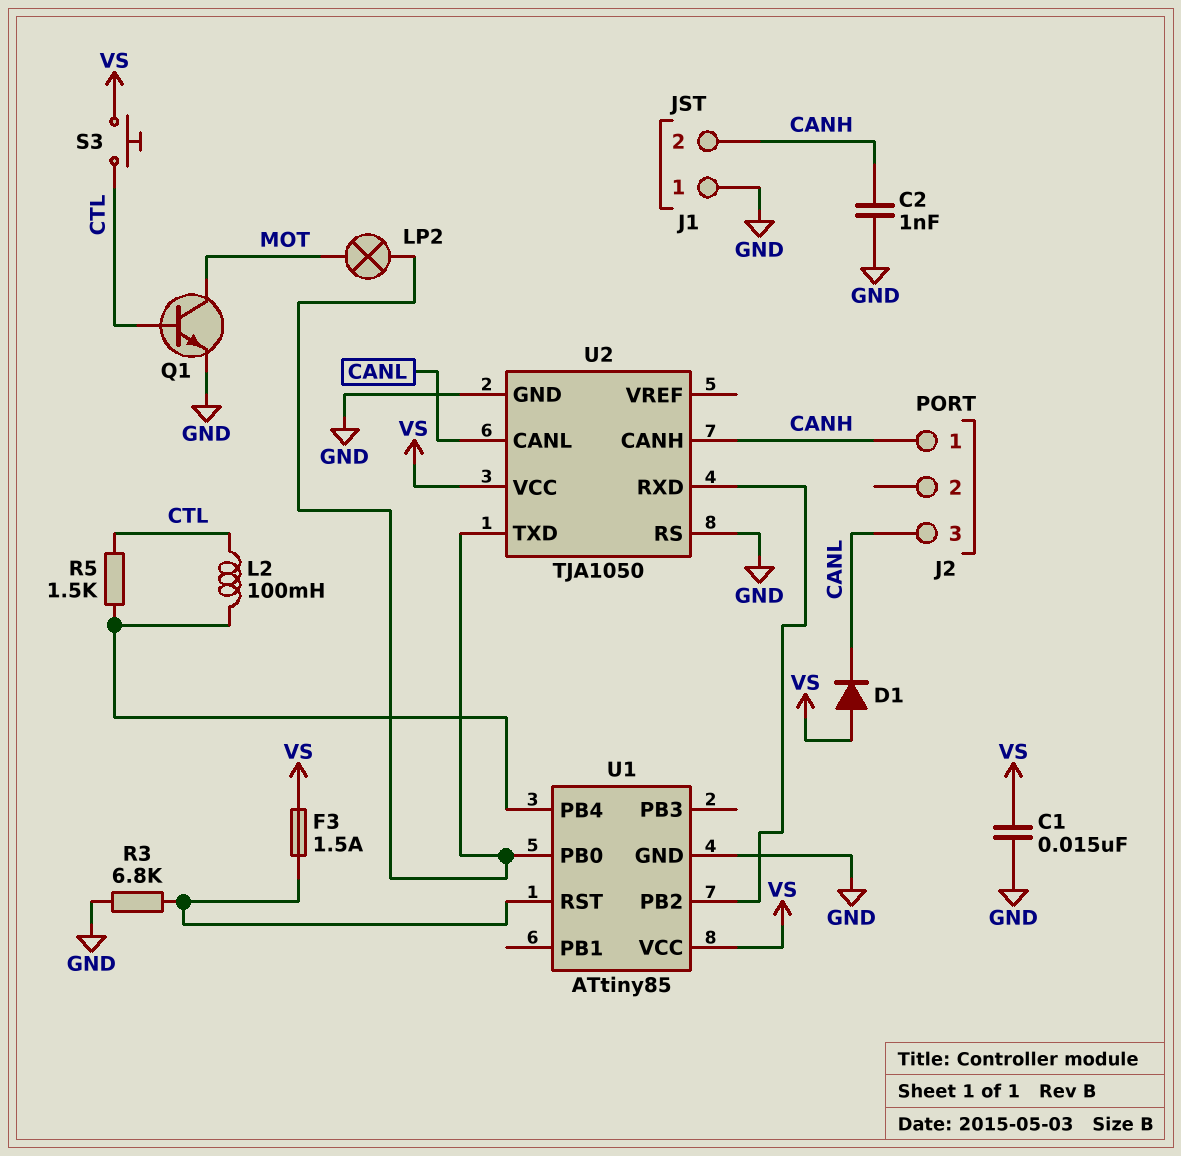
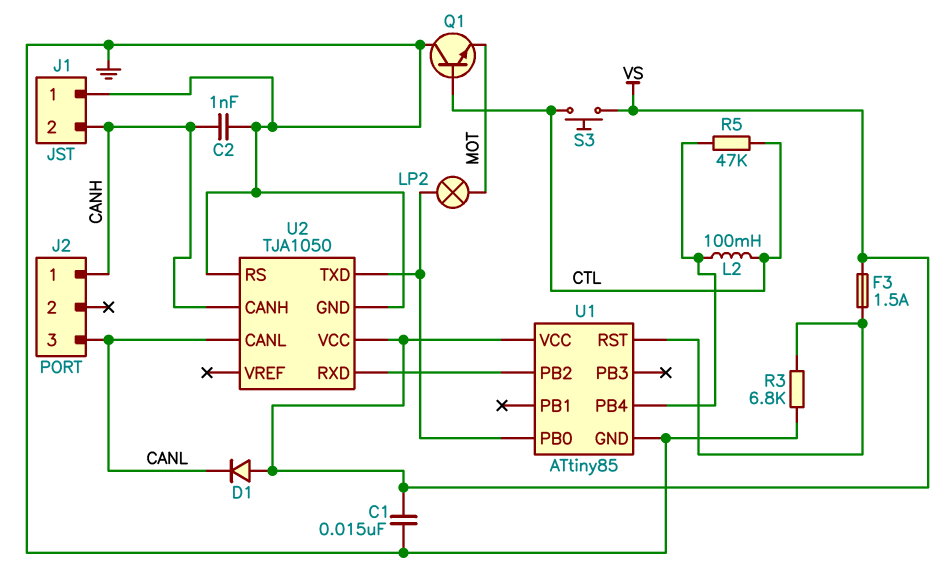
Q1: NPN (B CTL, C MOT, E GND) -> NPN (B CTL, C GND, E MOT)
R5: 1.5k (CTL, U1/PB4) -> 47k (CTL, U1/PB4)

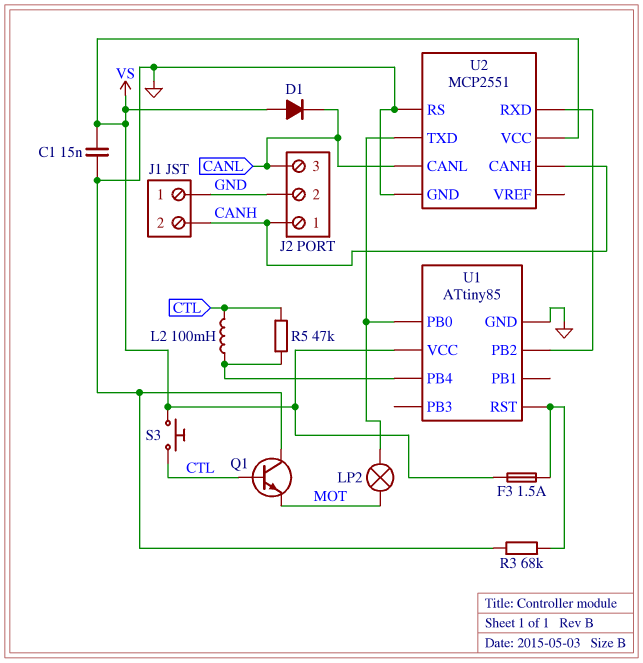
C2: 1nF (CANH, GND) -> none
J2 pin 2: none -> GND
R3: 6.8k (GND, U1/RST) -> 68k (GND, U1/RST)
U2: TJA1050 -> MCP2551

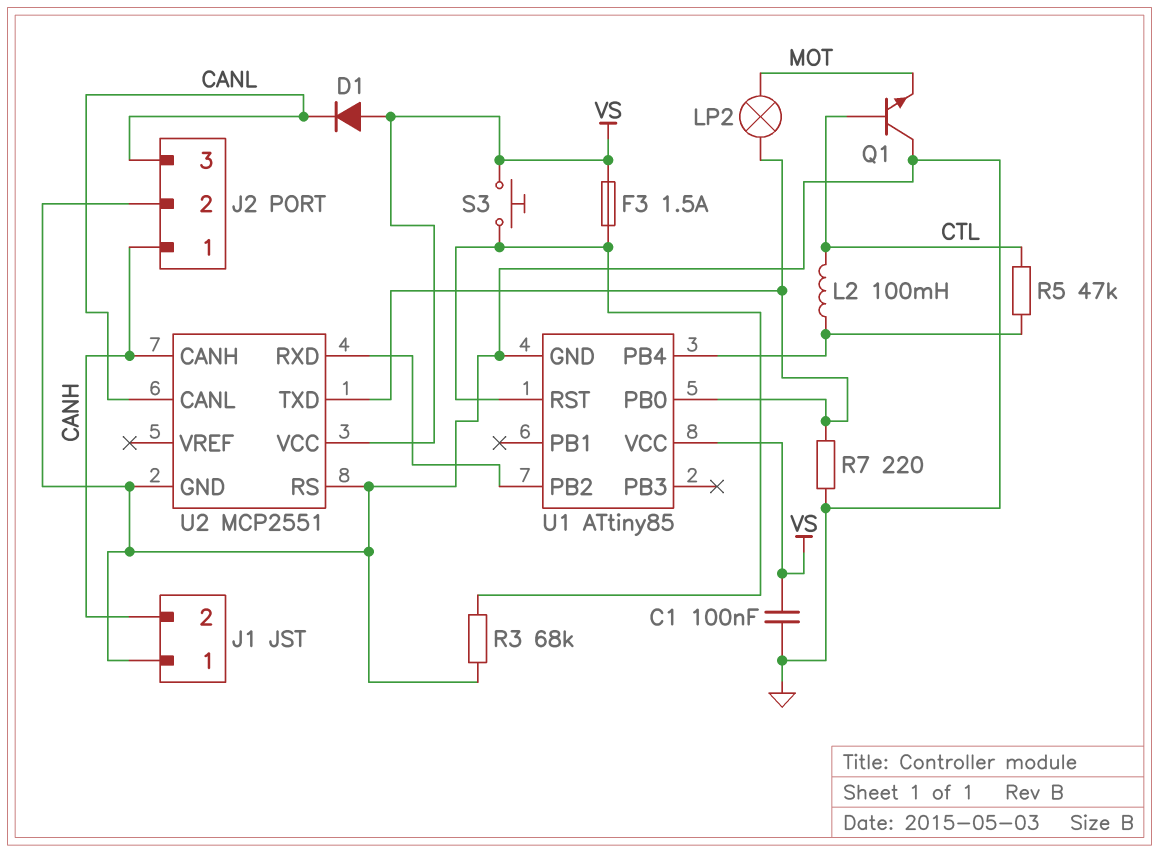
C1: 15nF (GND, VS) -> 100nF (GND, VS)
R7: none -> 220 (GND, U1/PB0)
S3: button (CTL, VS) -> button (U1/RST, VS)

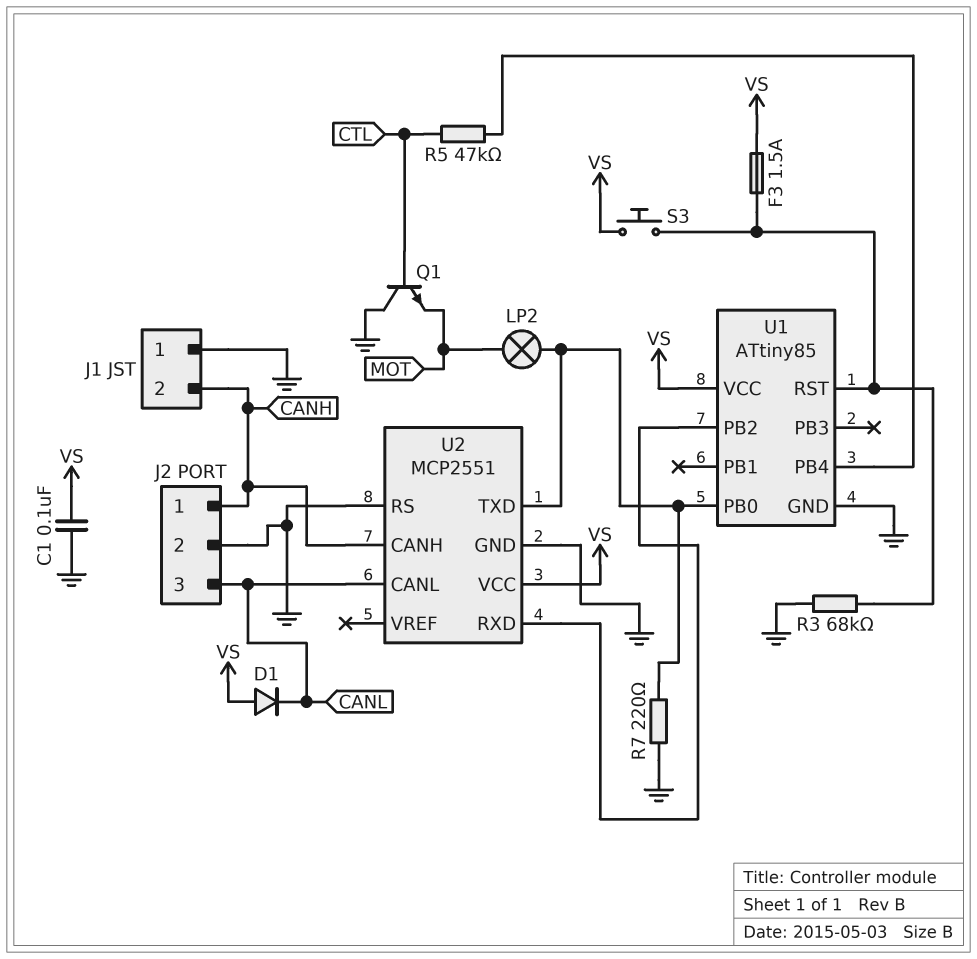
L2: 100mH (CTL, U1/PB4) -> none

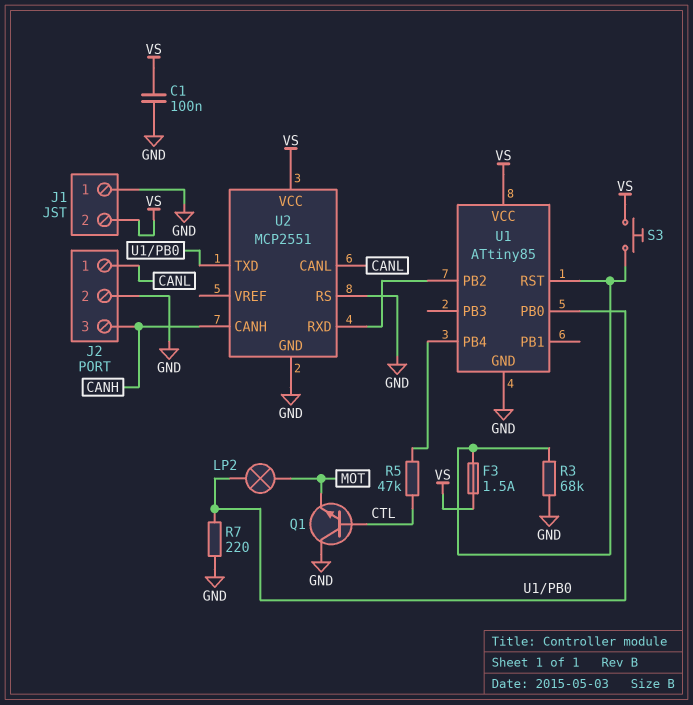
D1: diode (A VS, K CANL) -> none
J1 pin 2: CANH -> VS
J2 pin 1: CANH -> CANL
J2 pin 3: CANL -> CANH

